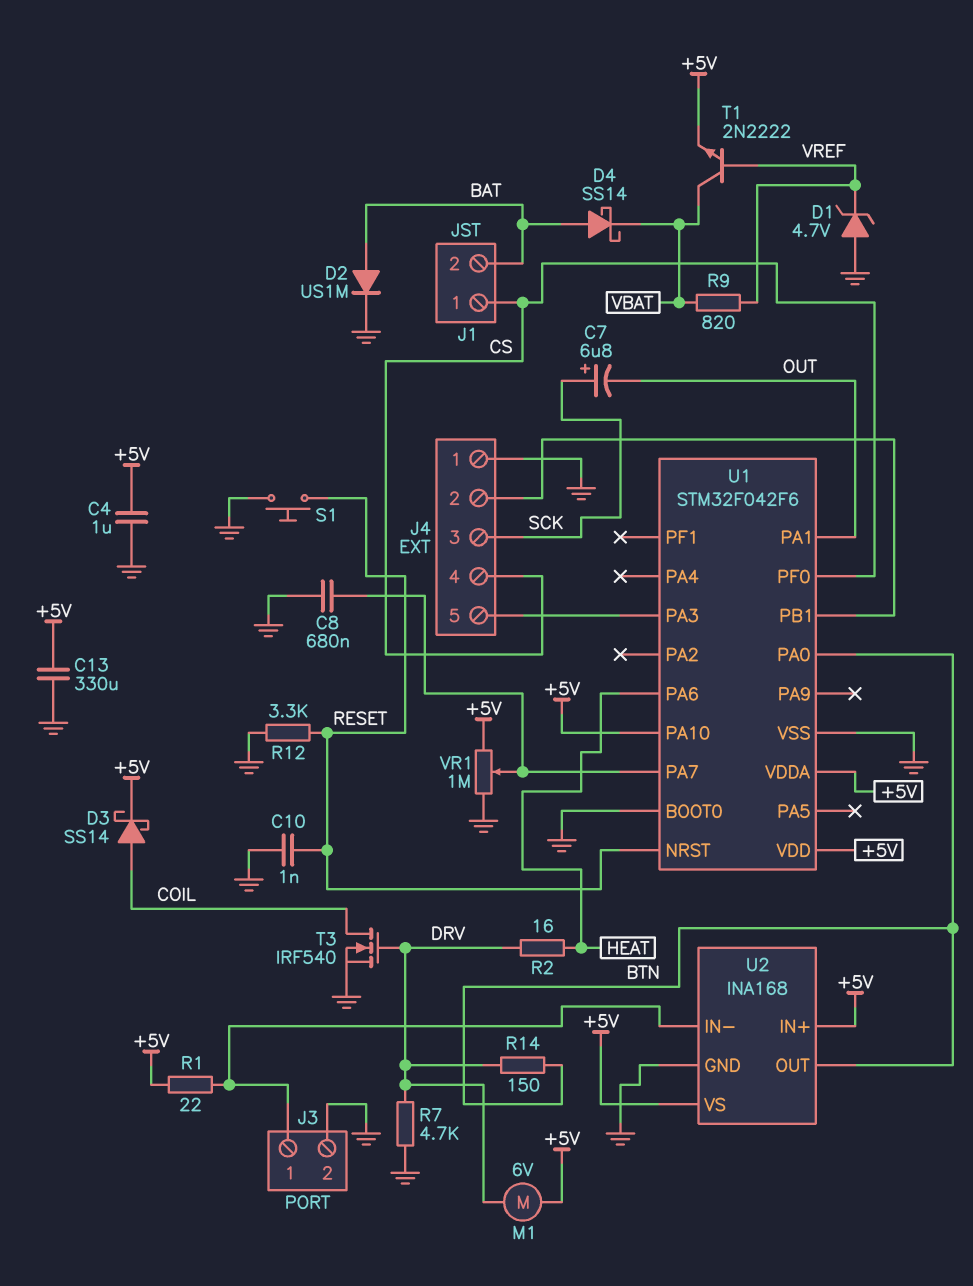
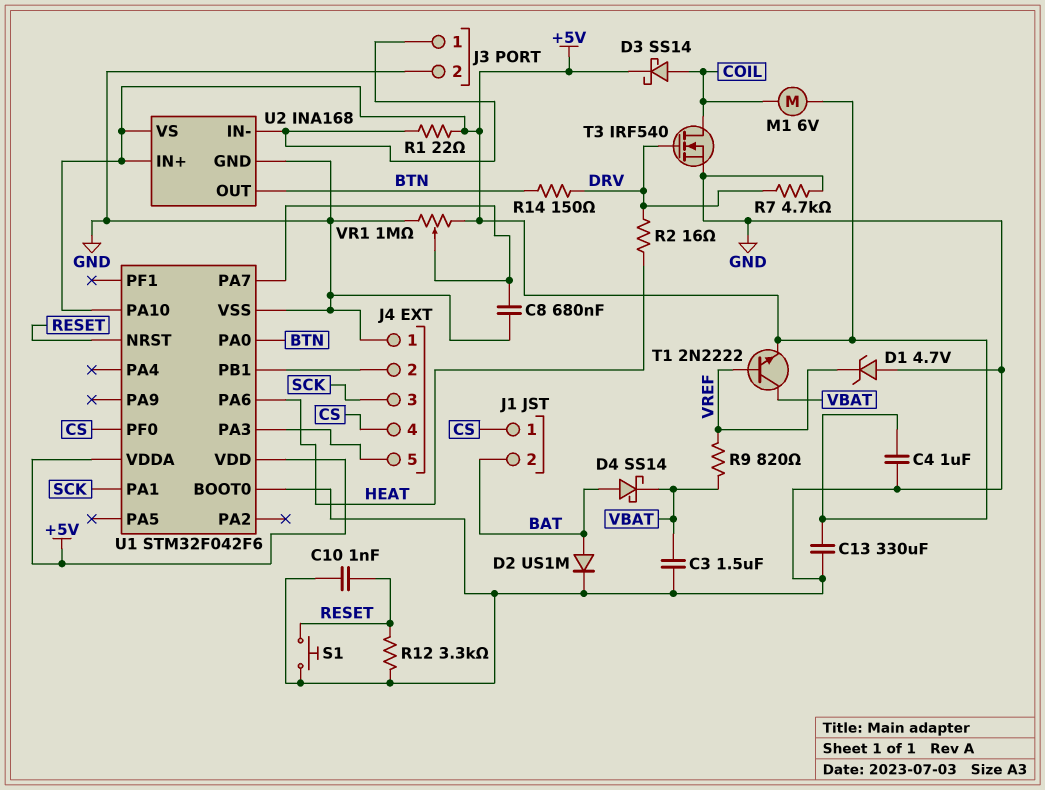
C3: none -> 1.5uF (GND, VBAT)
C7: 6.8uF (plus SCK, minus OUT) -> none
M1: motor 6V (+5V, DRV) -> motor 6V (+5V, COIL)
U1 pin PA1: OUT -> SCK

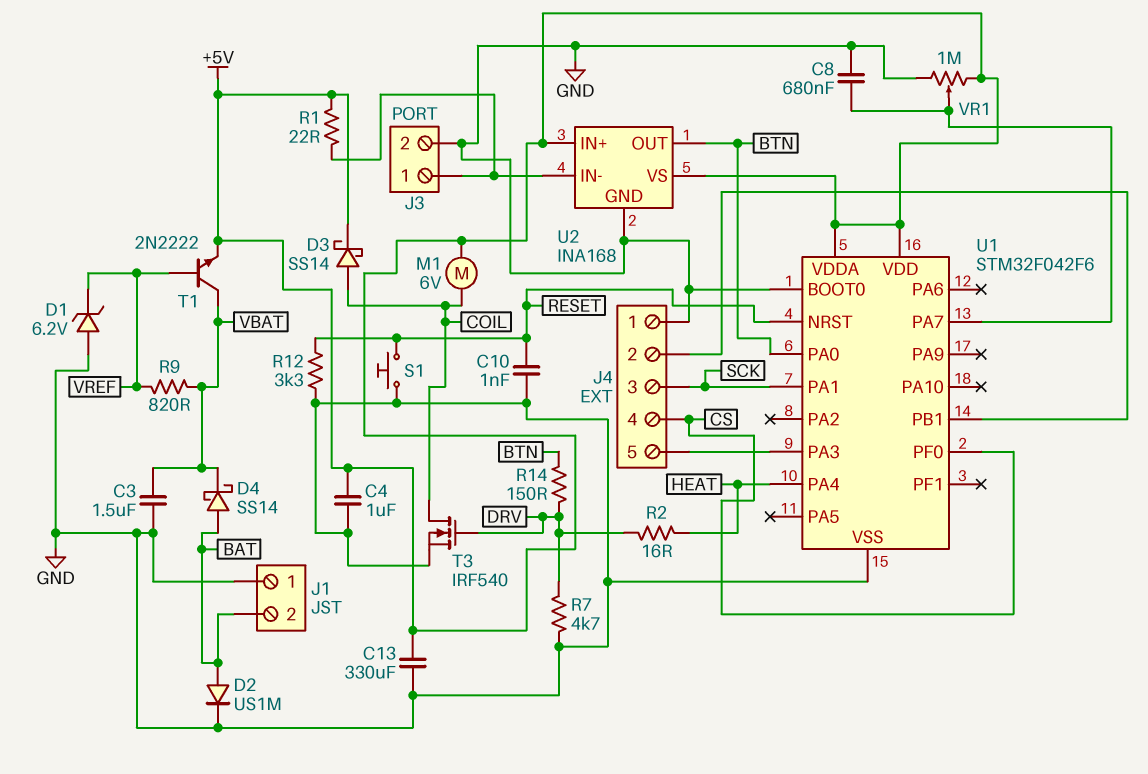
D1: zener 4.7V (A GND, K VREF) -> zener 6.2V (A GND, K VREF)
J1 pin 1: CS -> GND
U1 pin PA4: none -> HEAT
U1 pin PA6: HEAT -> none
U1 pin PA10: +5V -> none

